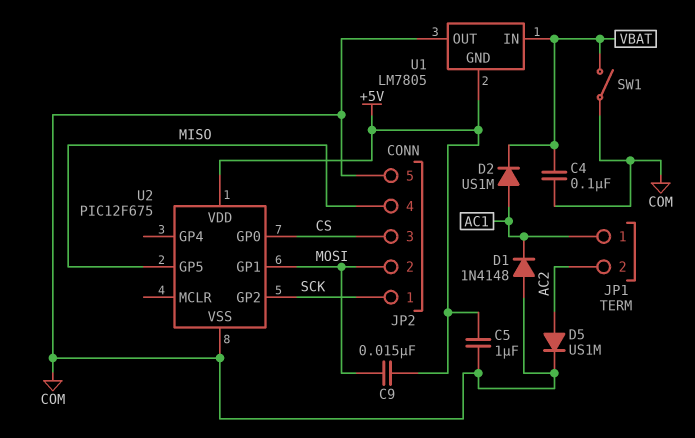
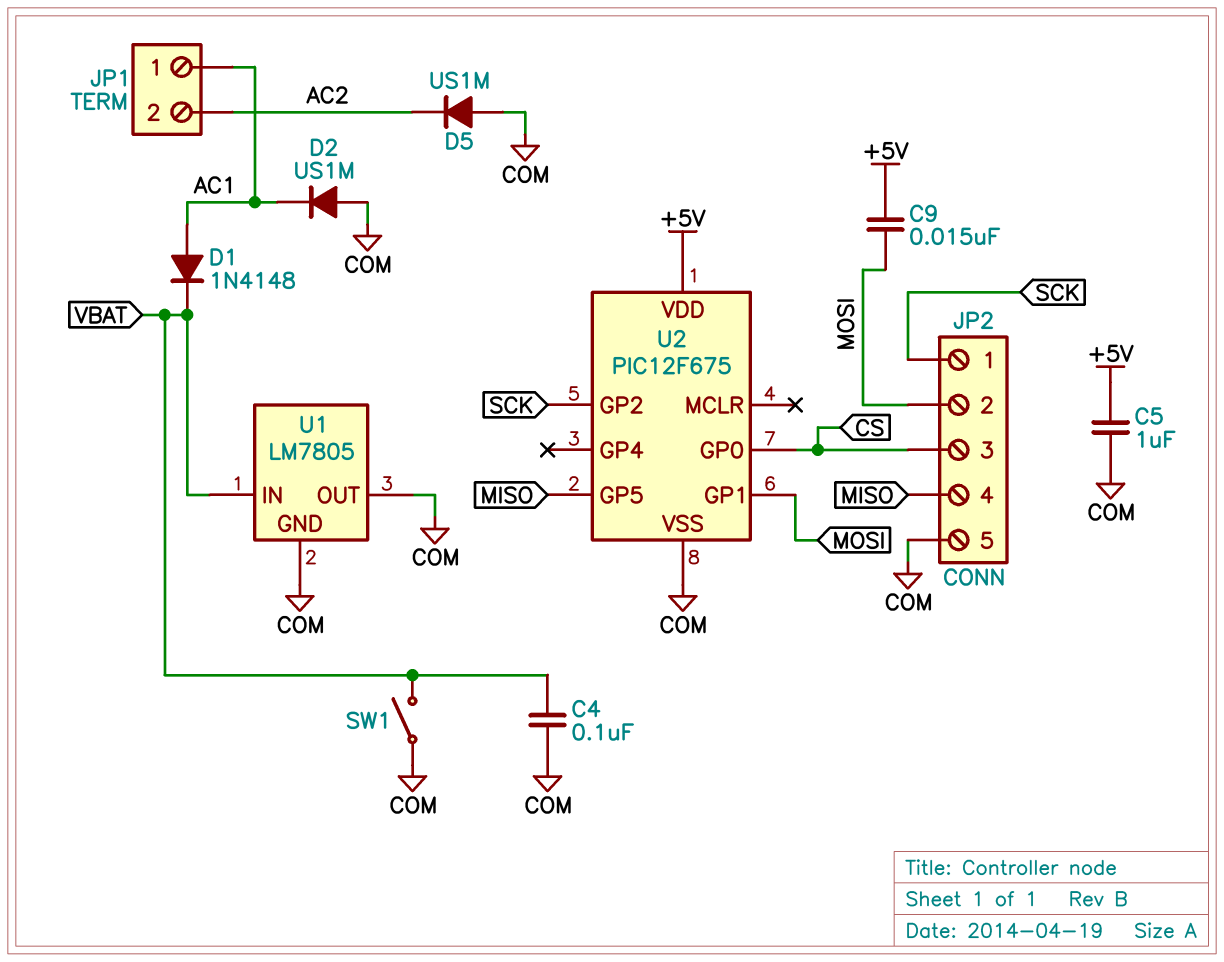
D1: diode 1N4148 (A COM, K AC1) -> diode 1N4148 (A AC1, K VBAT)
D2: diode US1M (A AC1, K VBAT) -> diode US1M (A COM, K AC1)
D5: diode US1M (A AC2, K COM) -> diode US1M (A COM, K AC2)
U1 pin GND: +5V -> COM

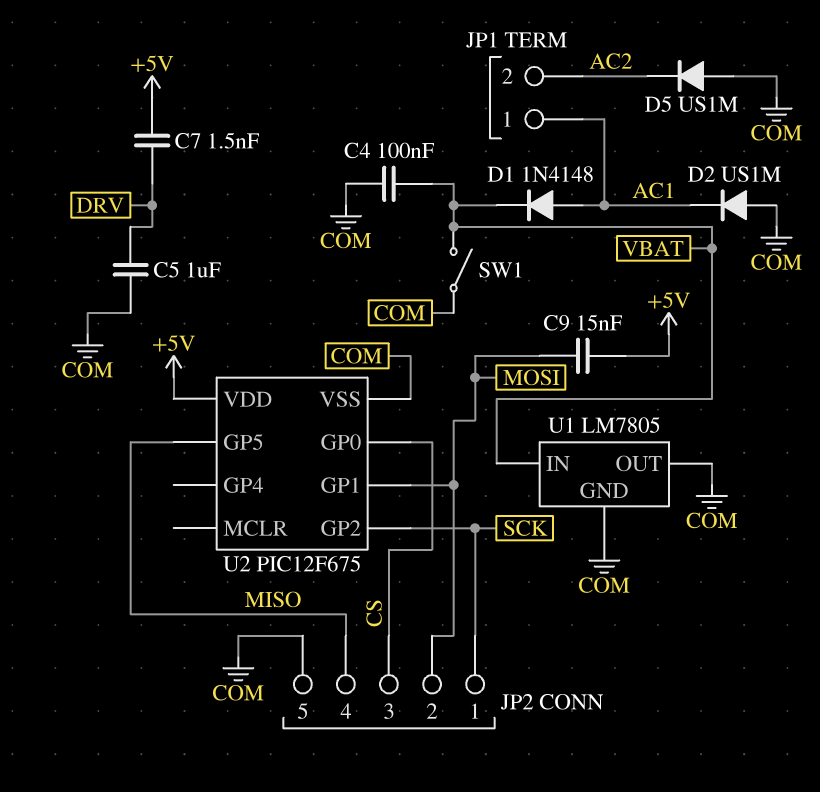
C5: 1uF (+5V, COM) -> 1uF (COM, DRV)
C7: none -> 1.5nF (+5V, DRV)

